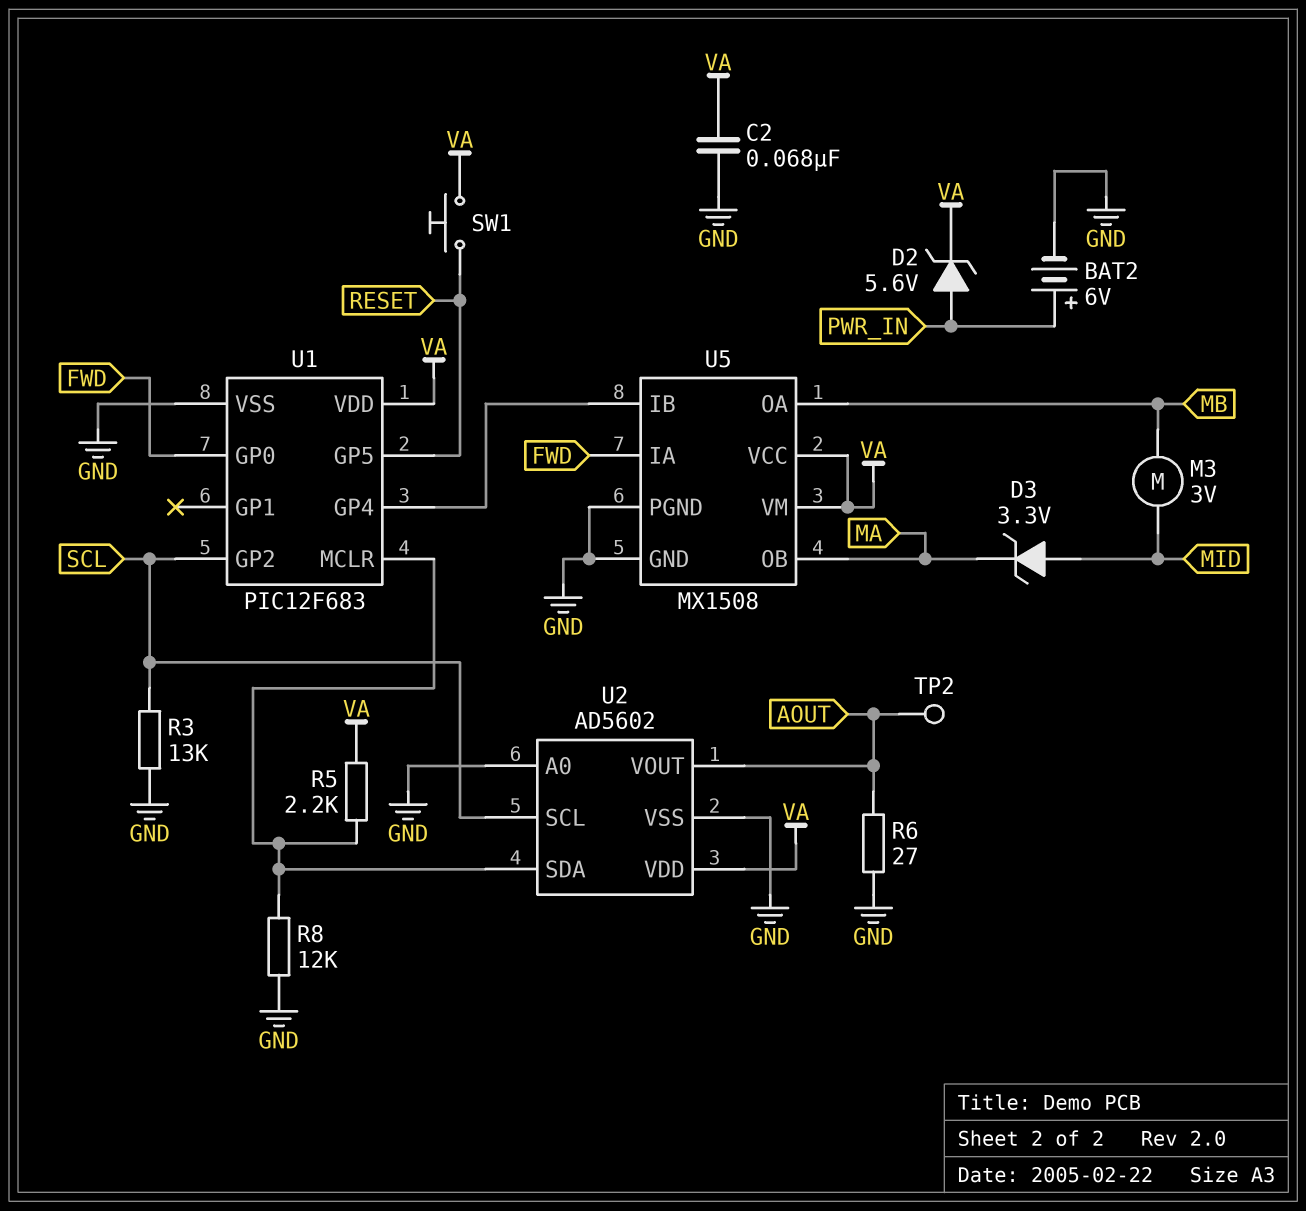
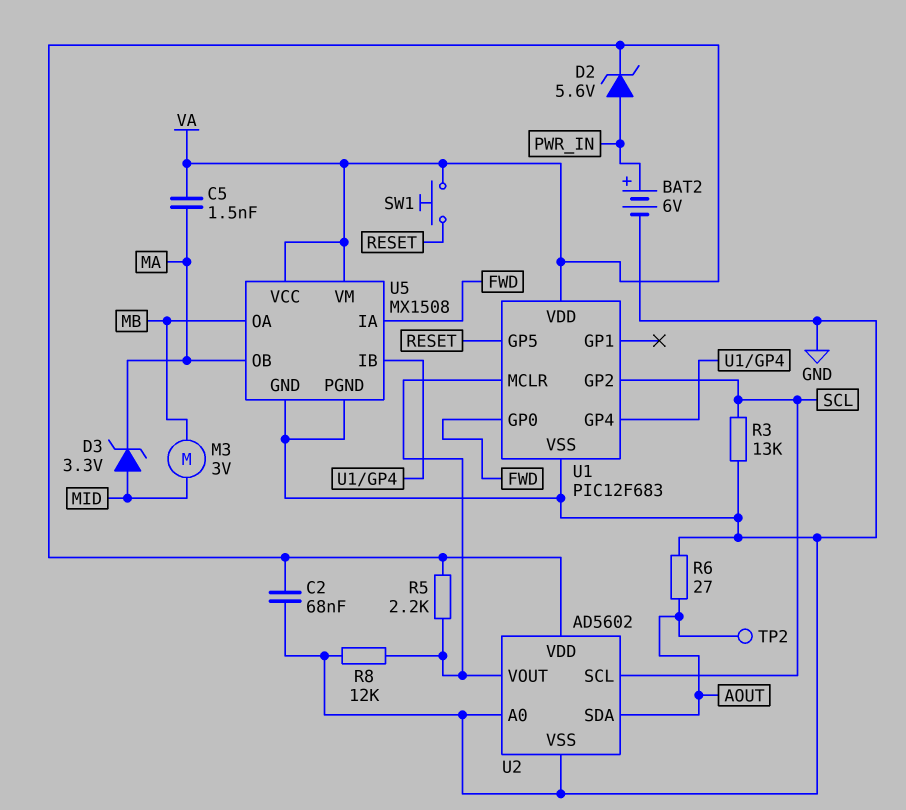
C5: none -> 1.5nF (MA, VA)
U2 pin SDA: U1/MCLR -> AOUT
U2 pin VOUT: AOUT -> U1/MCLR

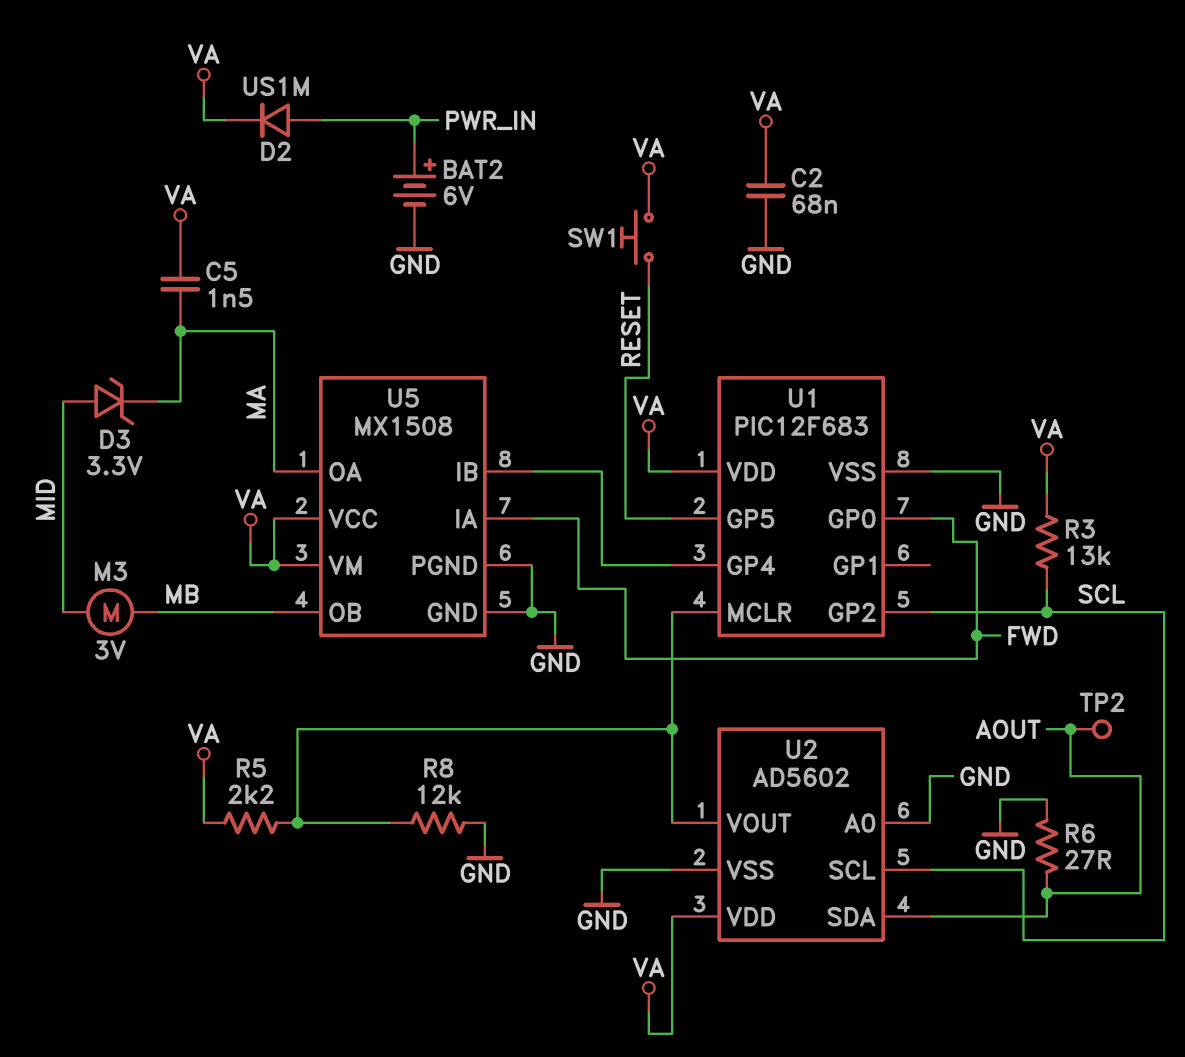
D2: zener 5.6V (A PWR_IN, K VA) -> diode US1M (A PWR_IN, K VA)
R3: 13k (GND, SCL) -> 13k (SCL, VA)
U5 pin OA: MB -> MA
U5 pin OB: MA -> MB

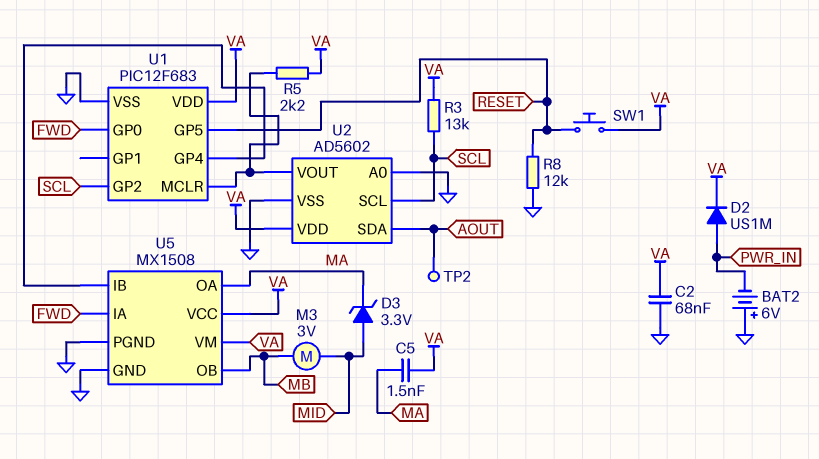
BAT2: 6V (plus PWR_IN, minus GND) -> 6V (plus GND, minus PWR_IN)
R6: 27 (AOUT, GND) -> none
R8: 12k (GND, U1/MCLR) -> 12k (GND, RESET)

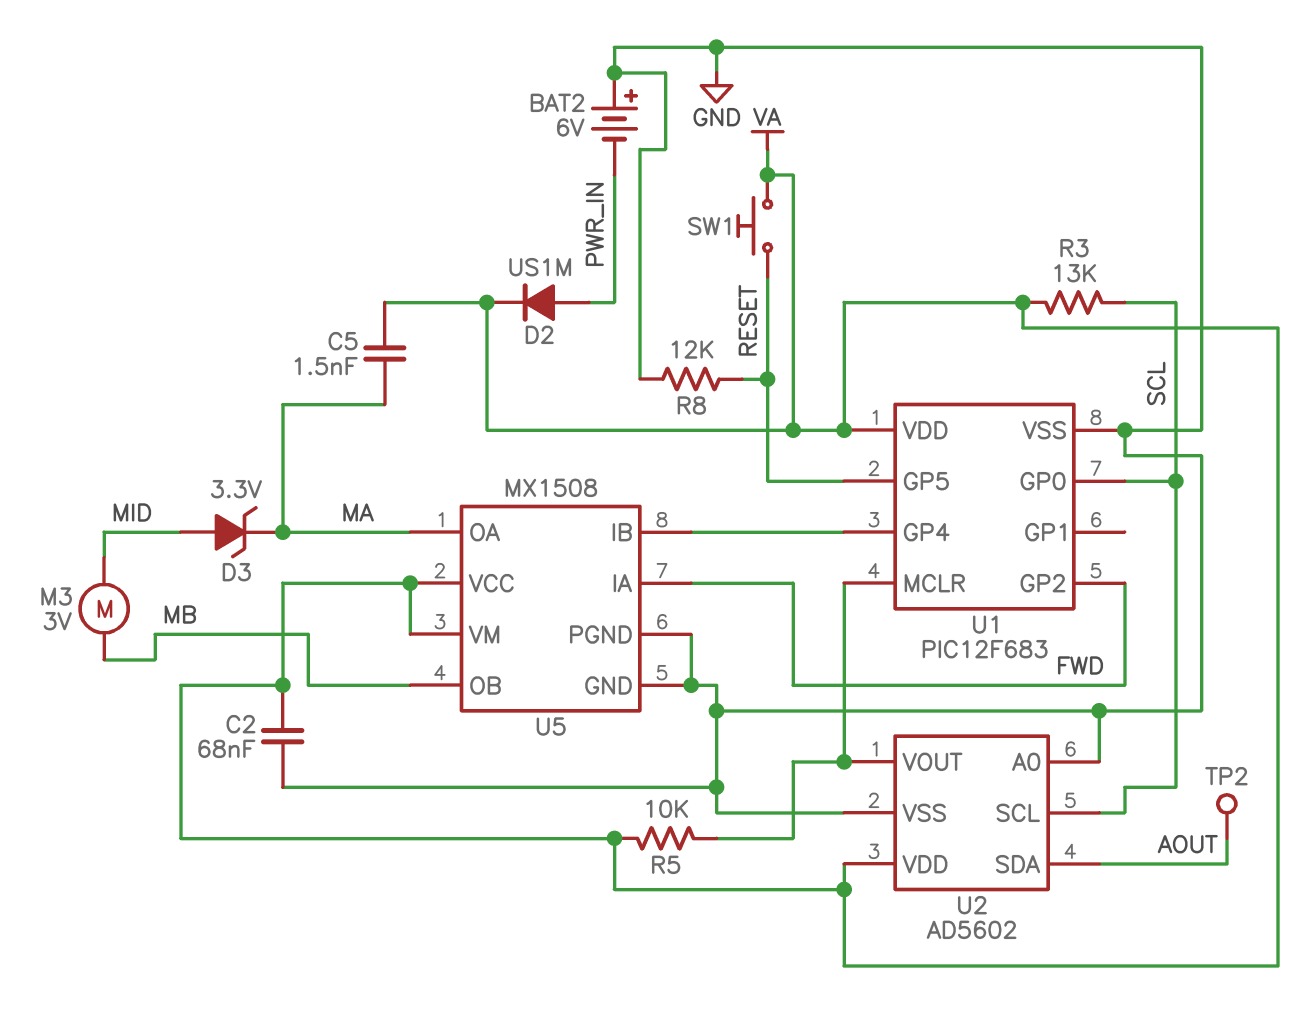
R5: 2.2k (U1/MCLR, VA) -> 10k (U1/MCLR, VA)
U1 pin GP0: FWD -> SCL
U1 pin GP2: SCL -> FWD

